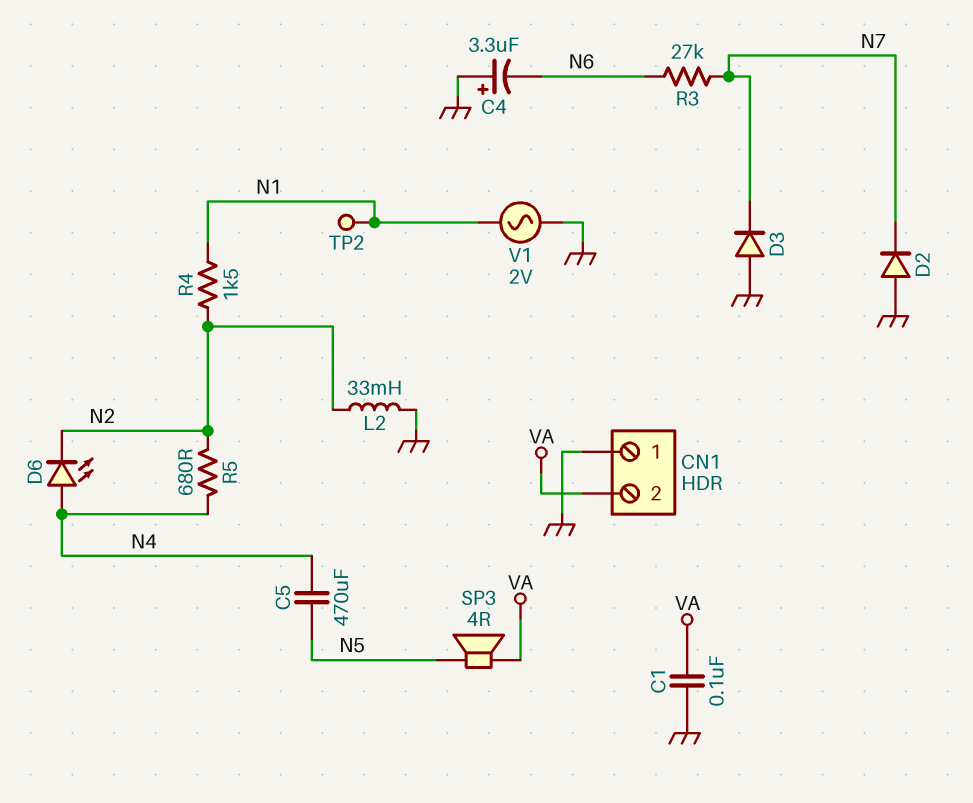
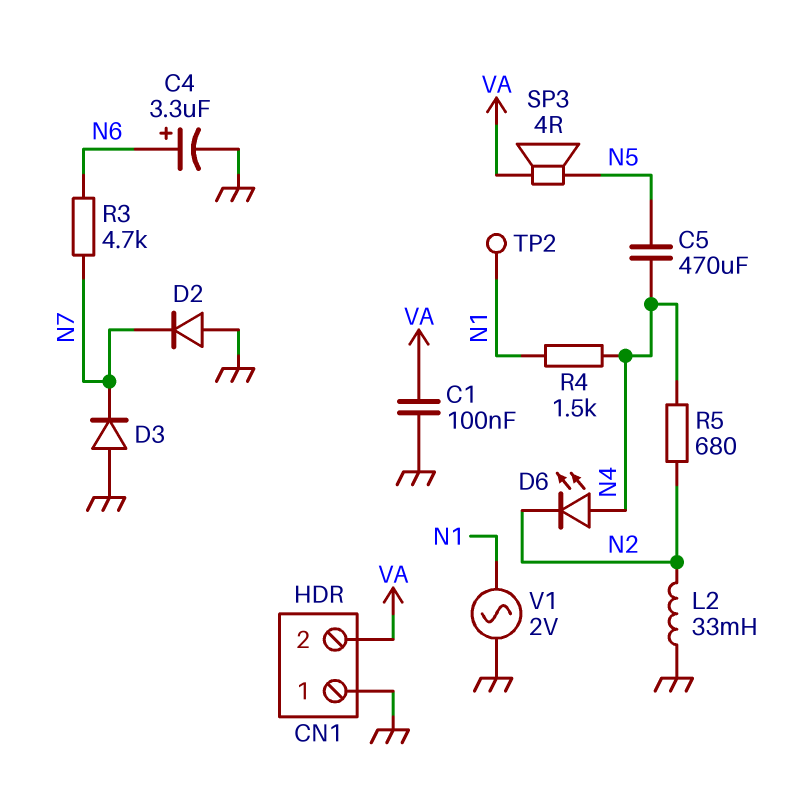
C4: 3.3uF (plus GND, minus N6) -> 3.3uF (plus N6, minus GND)
R3: 27k (N6, N7) -> 4.7k (N6, N7)
R4: 1.5k (N1, N2) -> 1.5k (N1, N4)

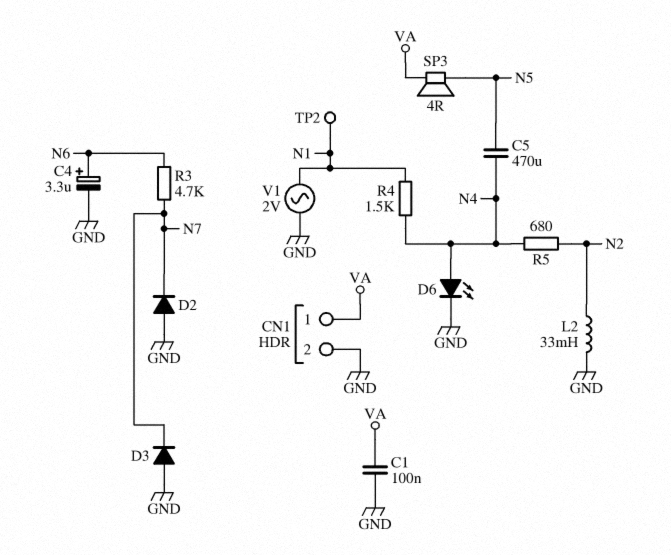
CN1 pin 1: GND -> VA
CN1 pin 2: VA -> GND
D6: LED (A N4, K N2) -> LED (A N4, K GND)

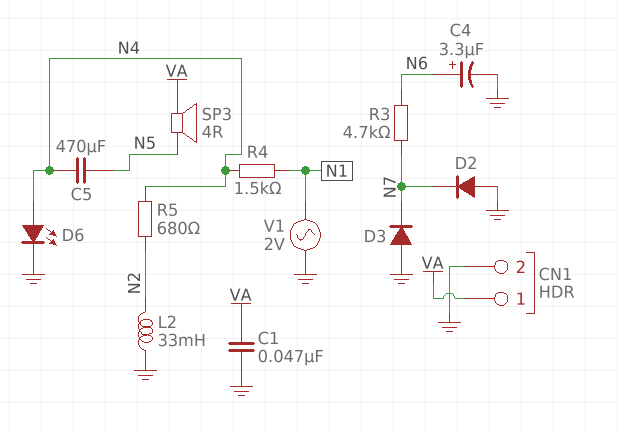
C1: 100nF (GND, VA) -> 47nF (GND, VA)
TP2: test point (N1) -> none

